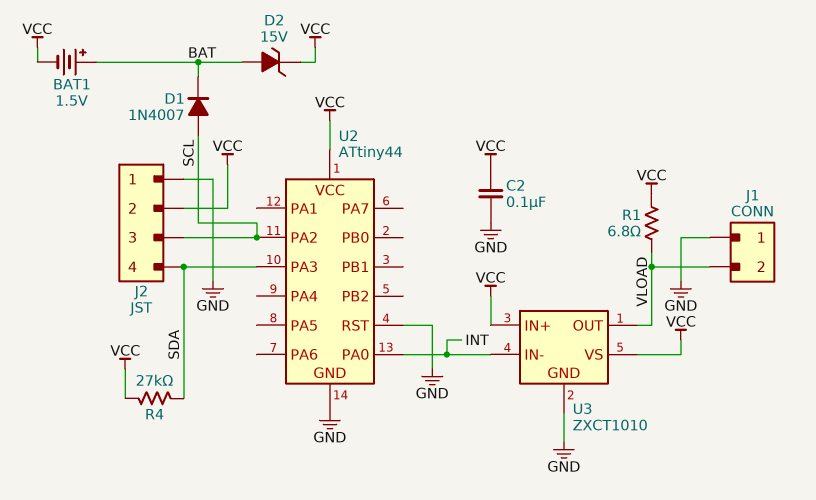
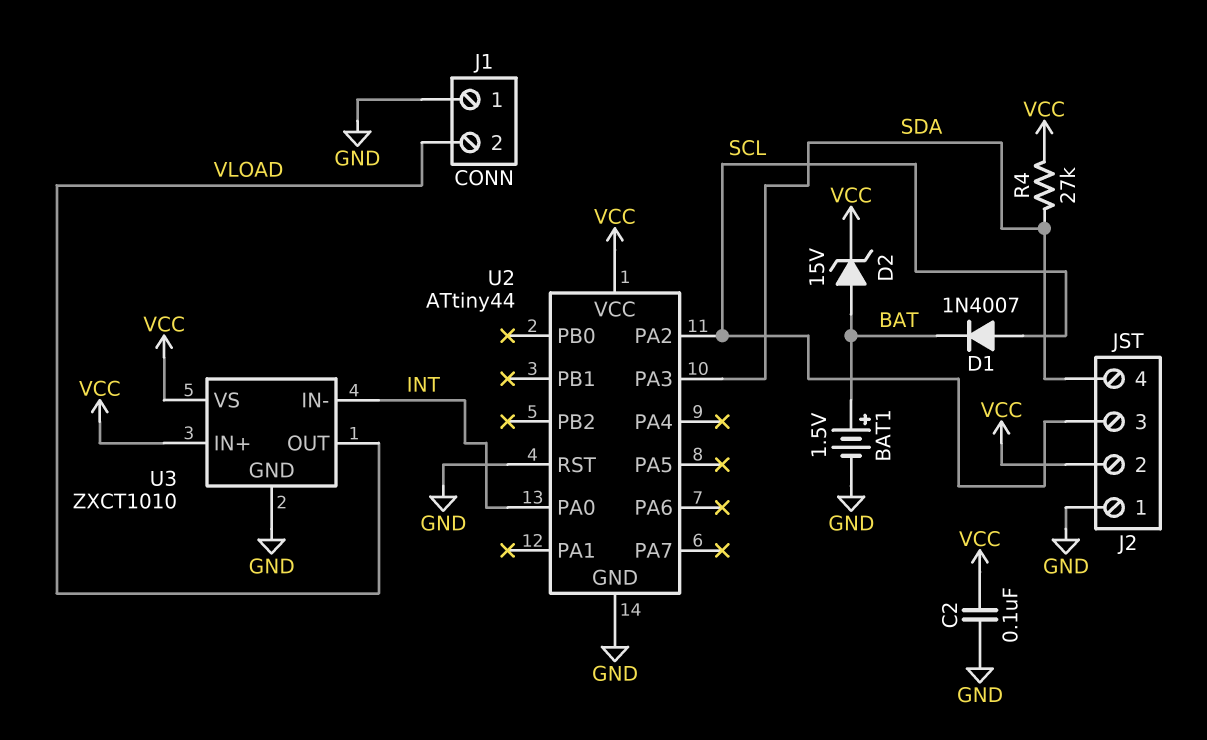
BAT1: 1.5V (plus BAT, minus VCC) -> 1.5V (plus BAT, minus GND)
R1: 6.8 (VCC, VLOAD) -> none

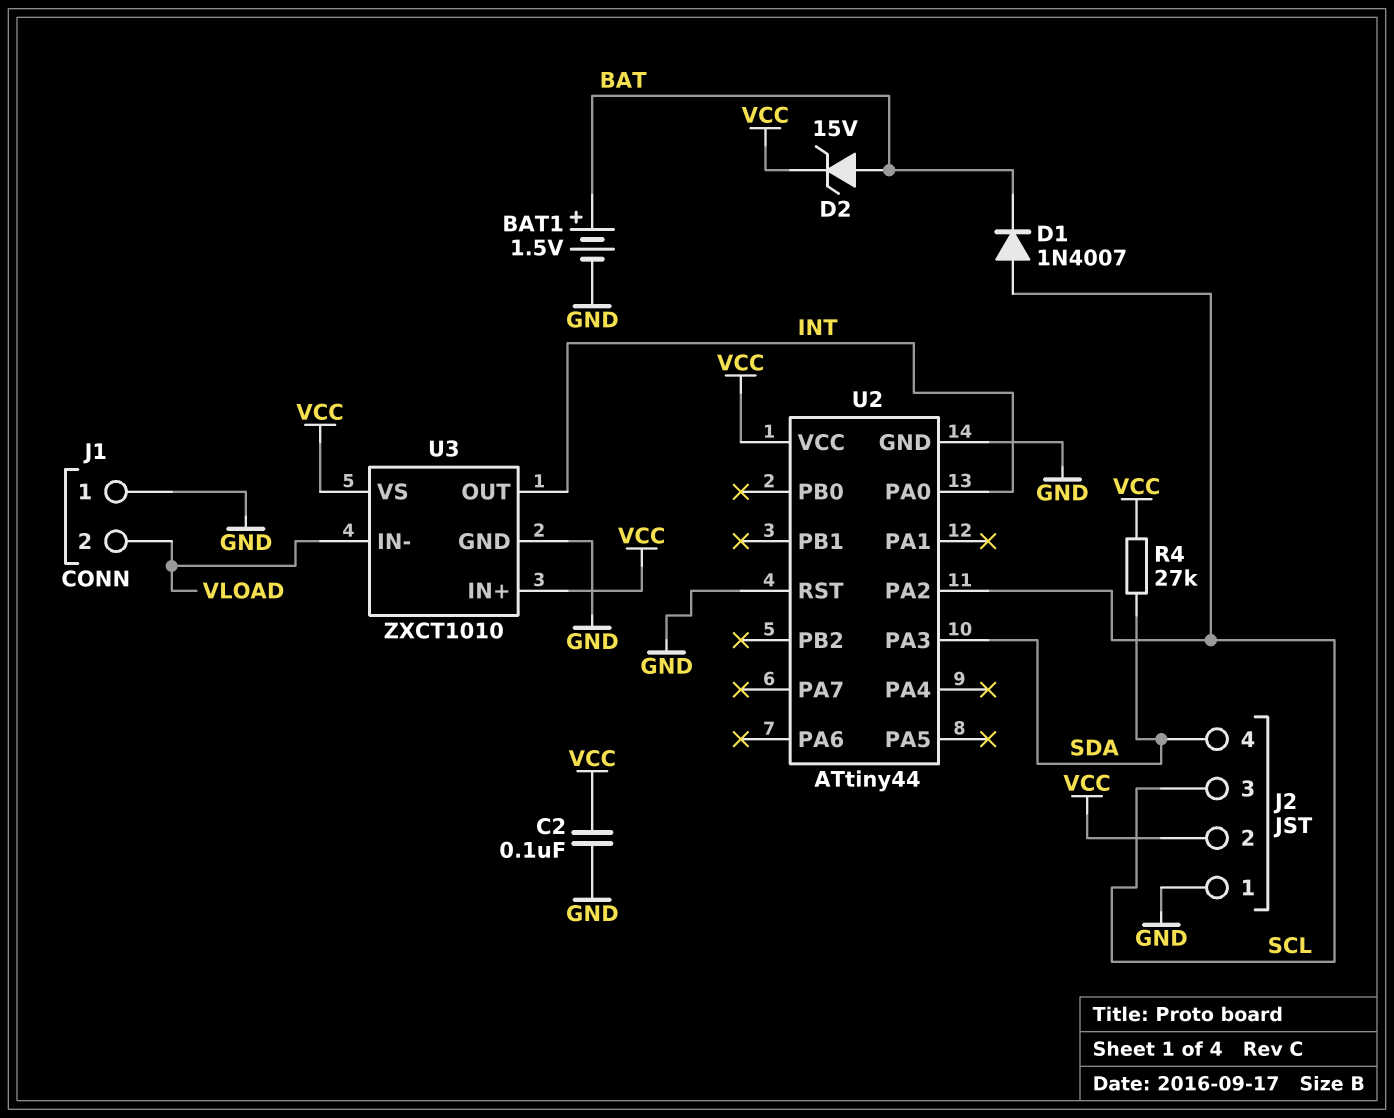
U3 pin IN-: INT -> VLOAD
U3 pin OUT: VLOAD -> INT

